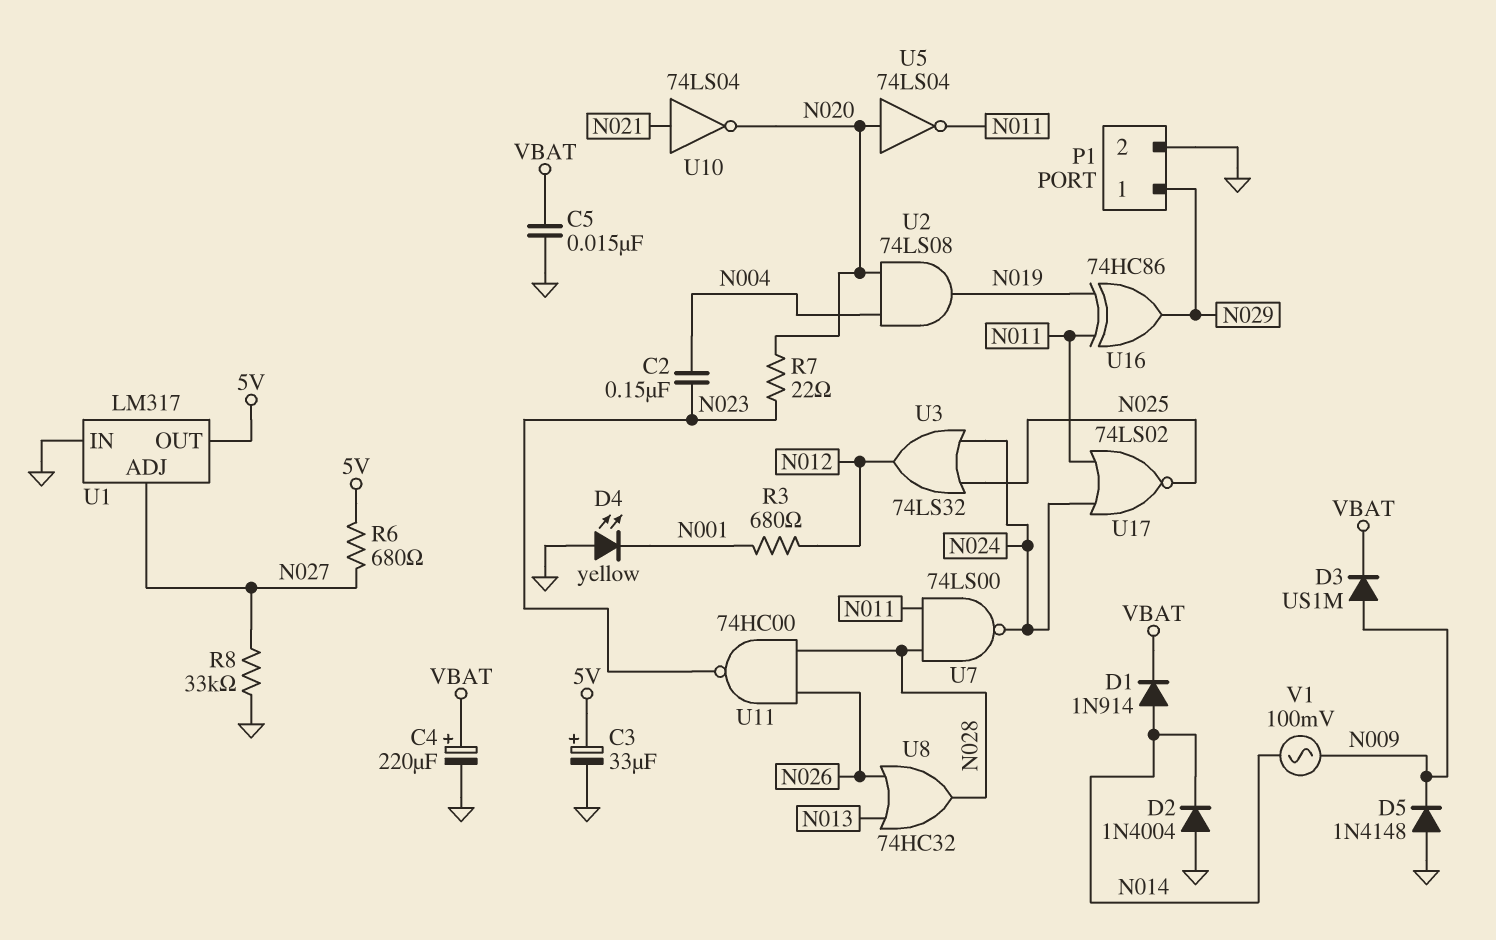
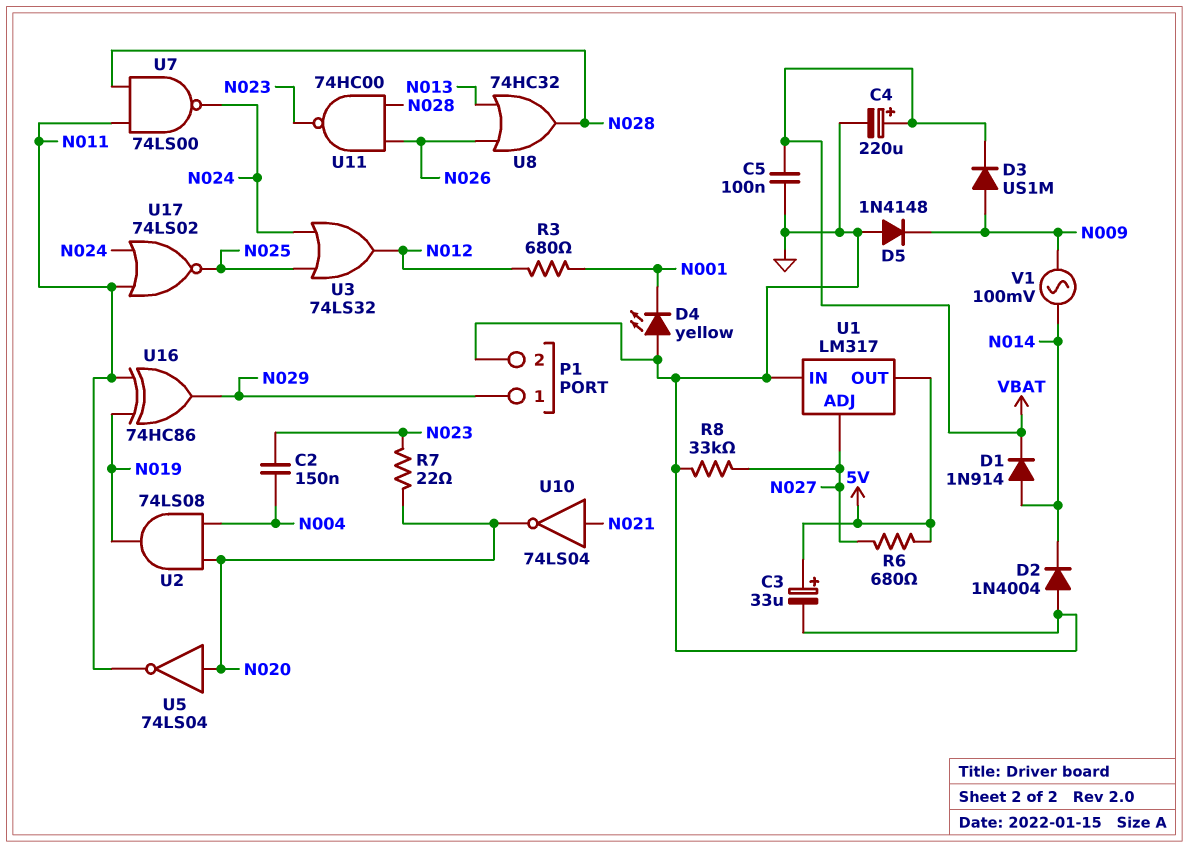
C5: 15nF (GND, VBAT) -> 100nF (GND, VBAT)

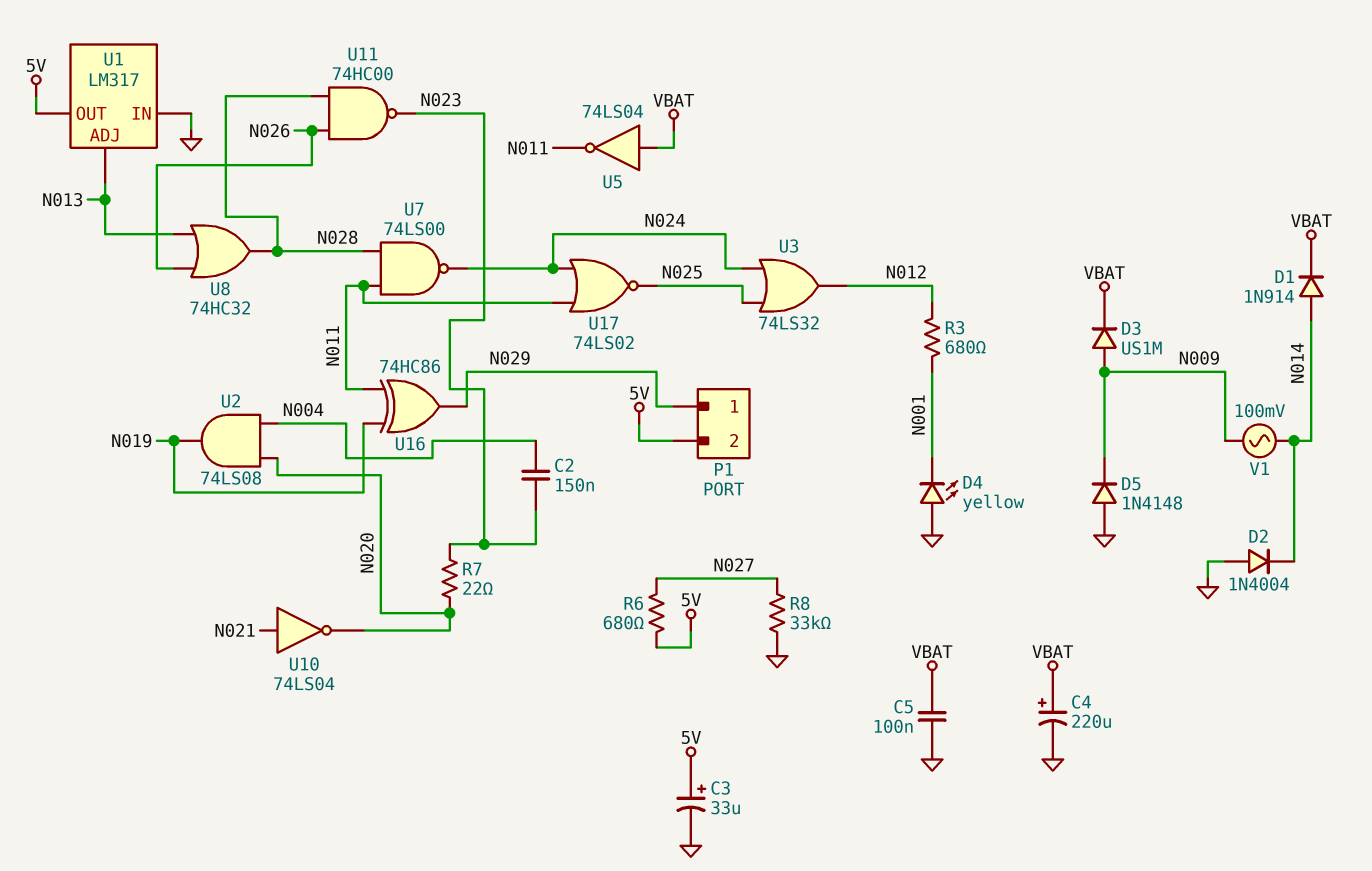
P1 pin 2: GND -> 5V
U1 pin ADJ: N027 -> N013
U5: NOT 74LS04 (in N020, out N011) -> NOT 74LS04 (in VBAT, out N011)

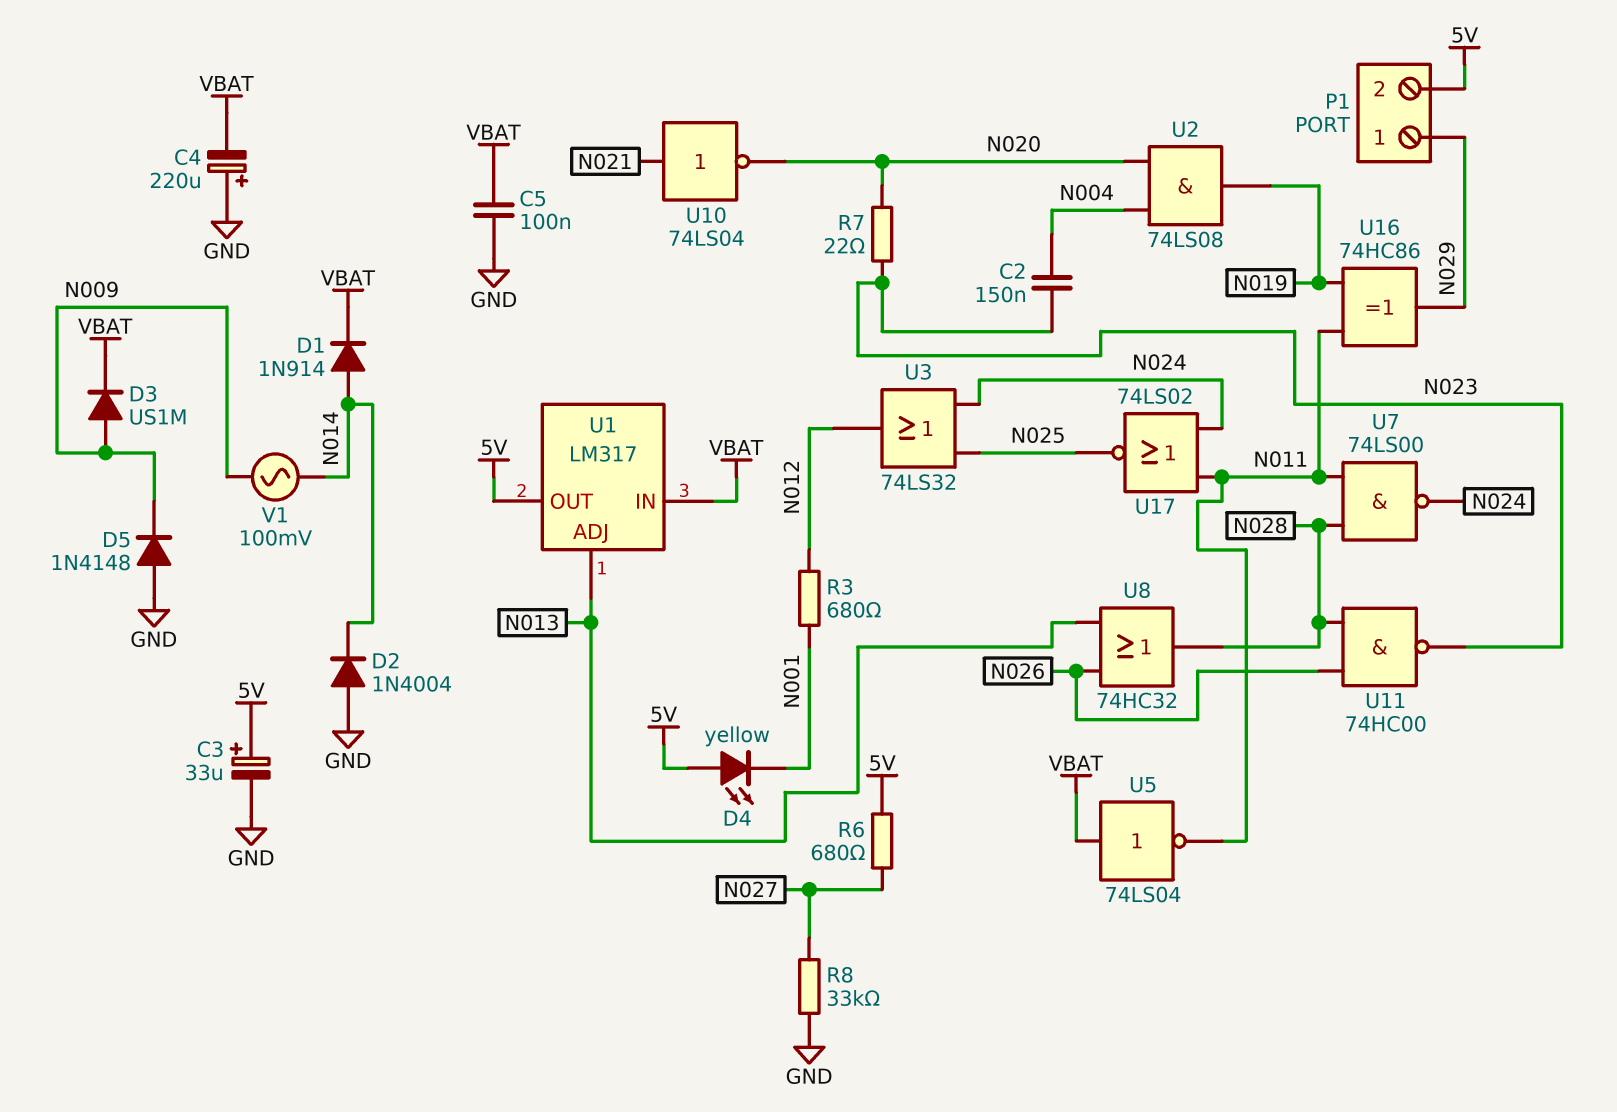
C4: 220uF (plus VBAT, minus GND) -> 220uF (plus GND, minus VBAT)
D4: LED yellow (A GND, K N001) -> LED yellow (A 5V, K N001)
U1 pin IN: GND -> VBAT

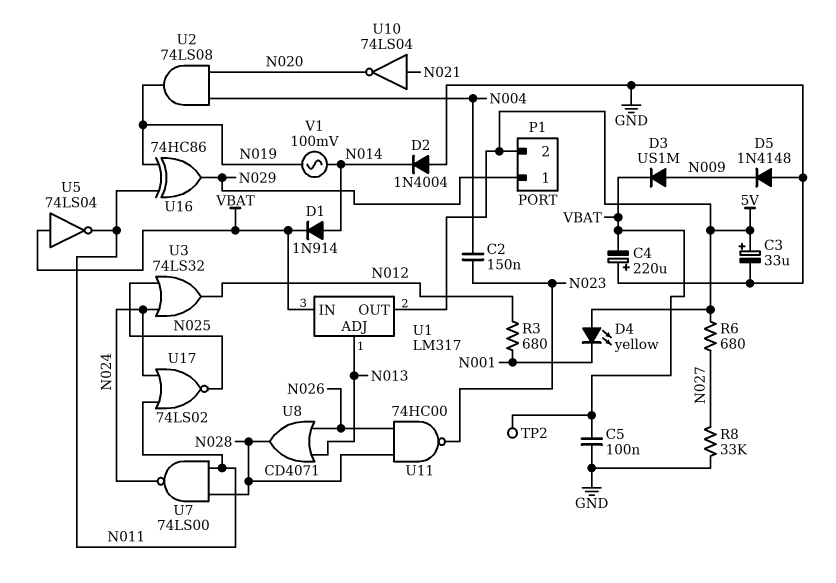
R7: 22 (N020, N023) -> none
TP2: none -> test point (VBAT)
U8: OR 74HC32 (in N013, in N026, out N028) -> OR CD4071 (in N013, in N026, out N028)
V1: AC 100mV (N009, N014) -> AC 100mV (N014, N019)

